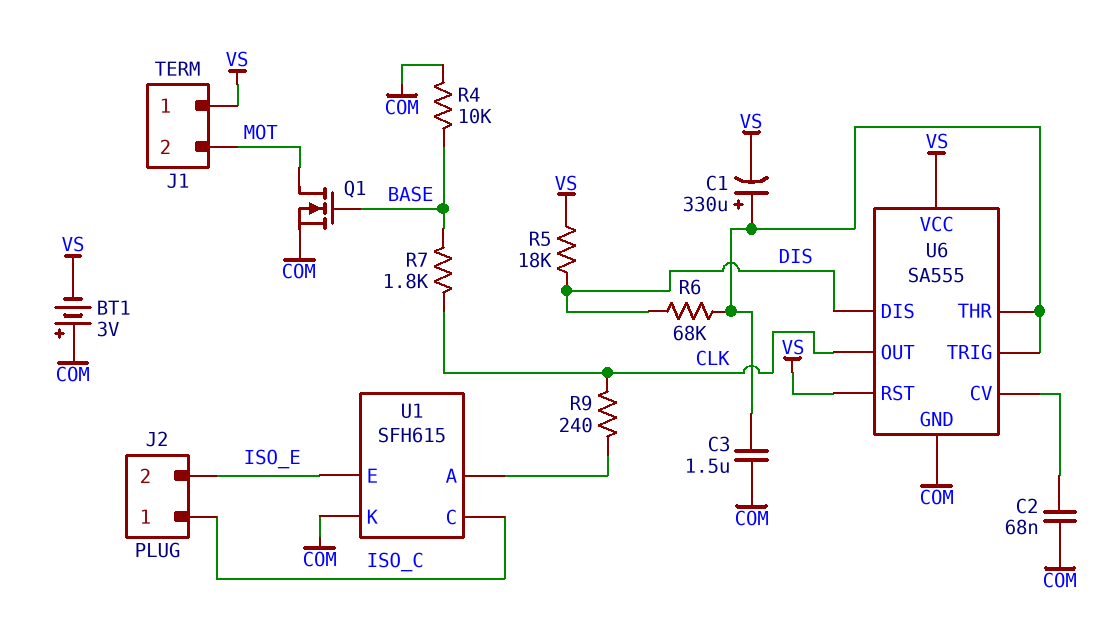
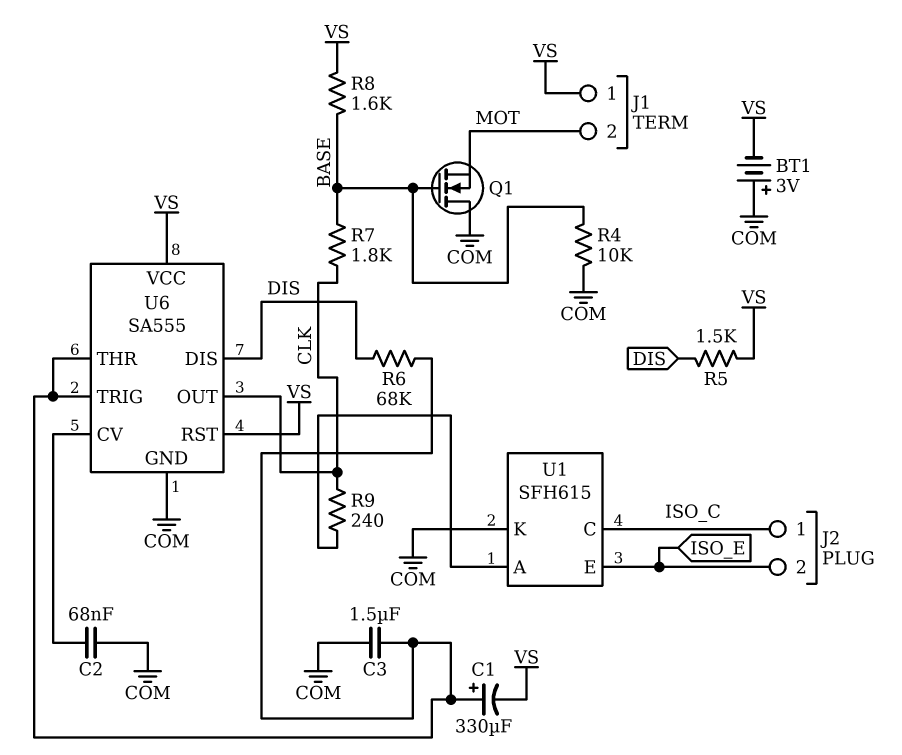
Q1: NMOS (G BASE, D MOT, S COM) -> NMOS (G BASE, D COM, S MOT)
R5: 18k (DIS, VS) -> 1.5k (DIS, VS)
R8: none -> 1.6k (BASE, VS)

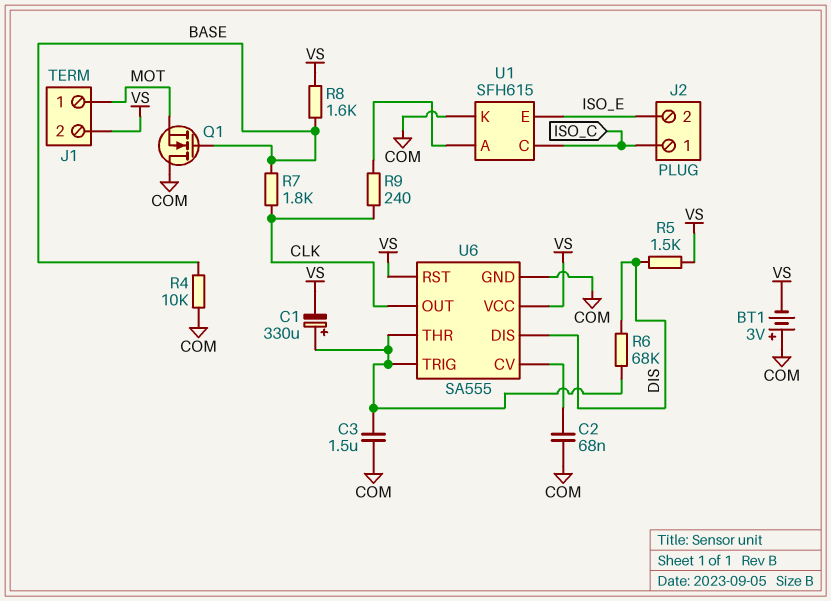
J1 pin 1: VS -> MOT
J1 pin 2: MOT -> VS

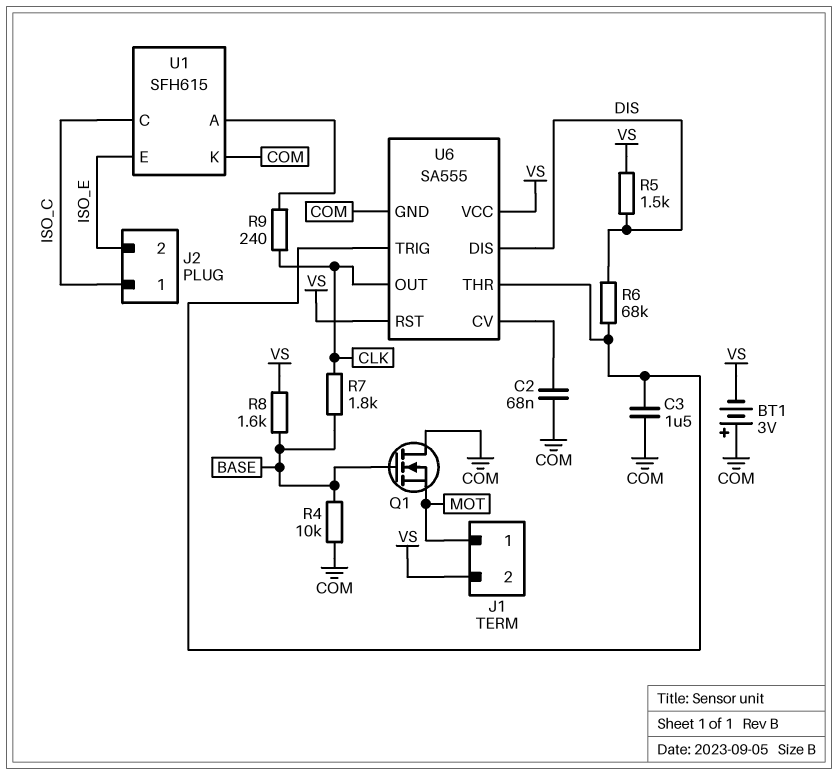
C1: 330uF (plus U6/THR, minus VS) -> none

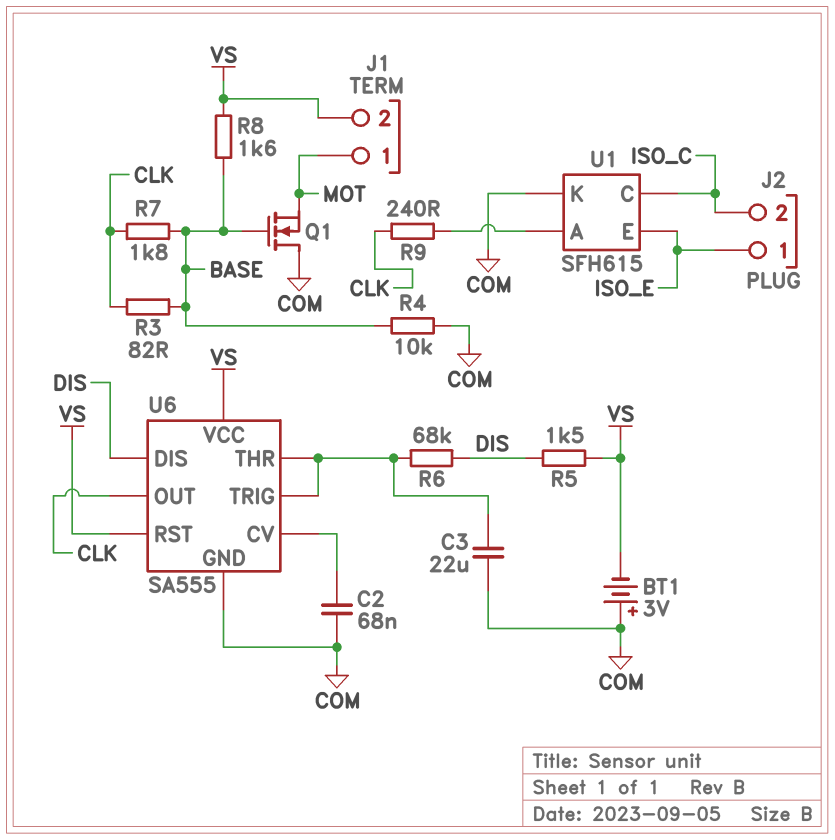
C3: 1.5uF (COM, U6/THR) -> 22uF (COM, U6/THR)
J2 pin 1: ISO_C -> ISO_E
J2 pin 2: ISO_E -> ISO_C
R3: none -> 82 (BASE, CLK)

